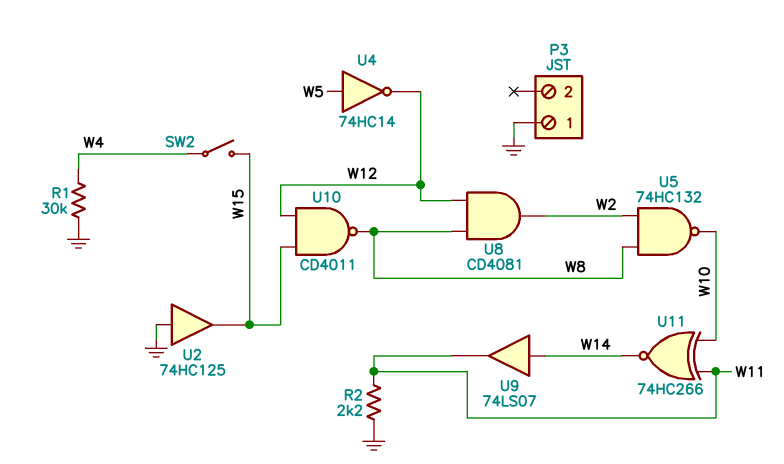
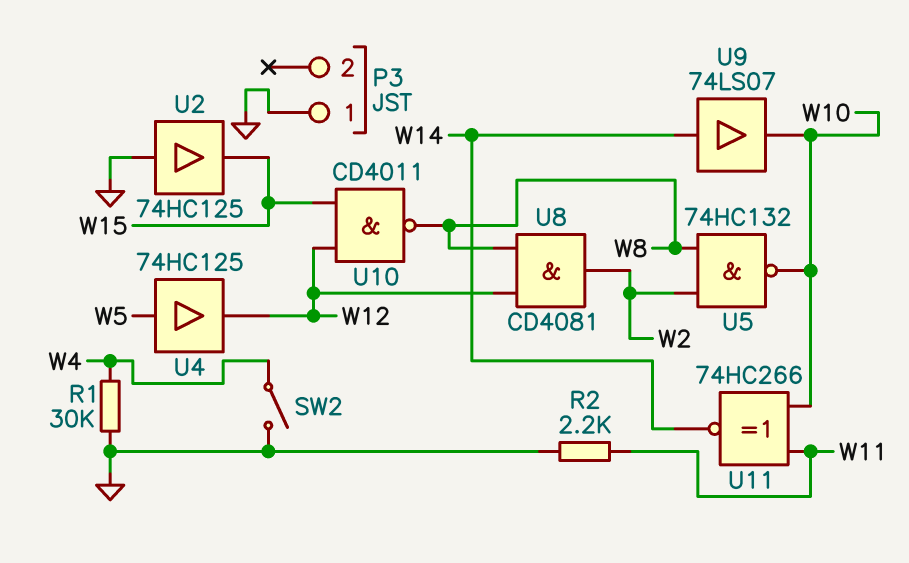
SW2: switch (W4, W15) -> switch (GND, W4)
U4: NOT 74HC14 (in W5, out W12) -> buffer 74HC125 (in W5, out W12)
U9: buffer 74LS07 (in W14, out W11) -> buffer 74LS07 (in W14, out W10)

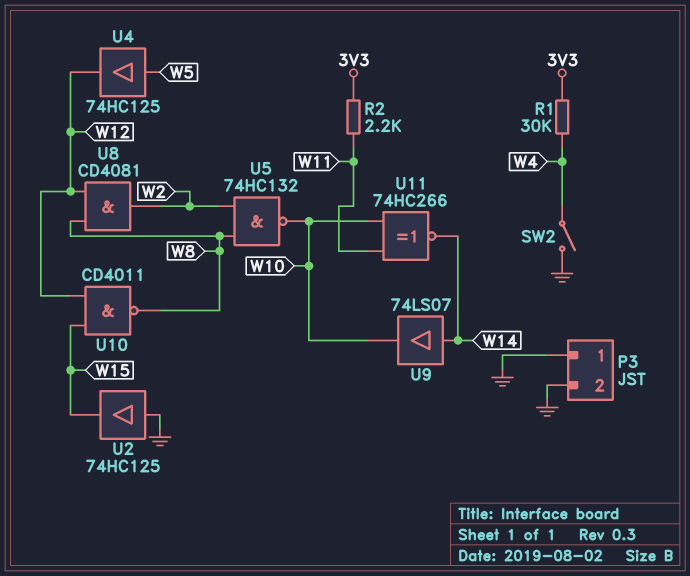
P3 pin 2: none -> GND
R1: 30k (GND, W4) -> 30k (3V3, W4)
R2: 2.2k (GND, W11) -> 2.2k (3V3, W11)

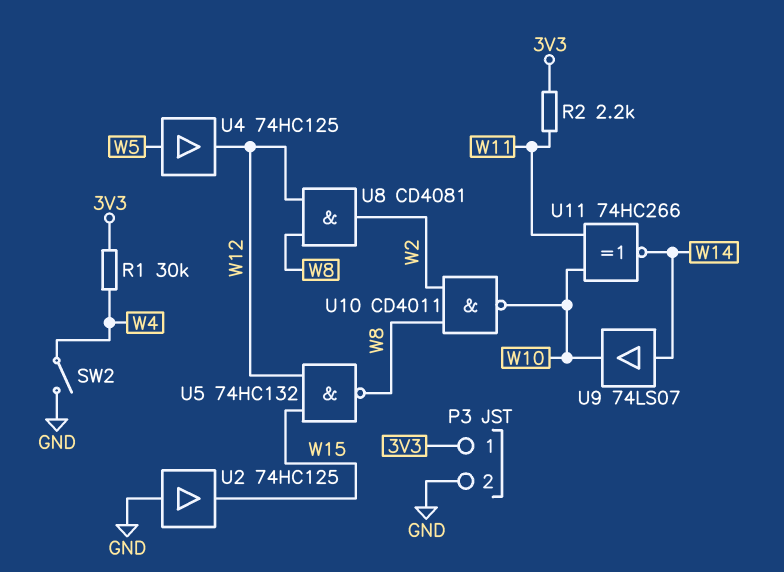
P3 pin 1: GND -> 3V3
U5: NAND 74HC132 (in W2, in W8, out W10) -> NAND 74HC132 (in W12, in W15, out W8)
U10: NAND CD4011 (in W12, in W15, out W8) -> NAND CD4011 (in W2, in W8, out W10)

